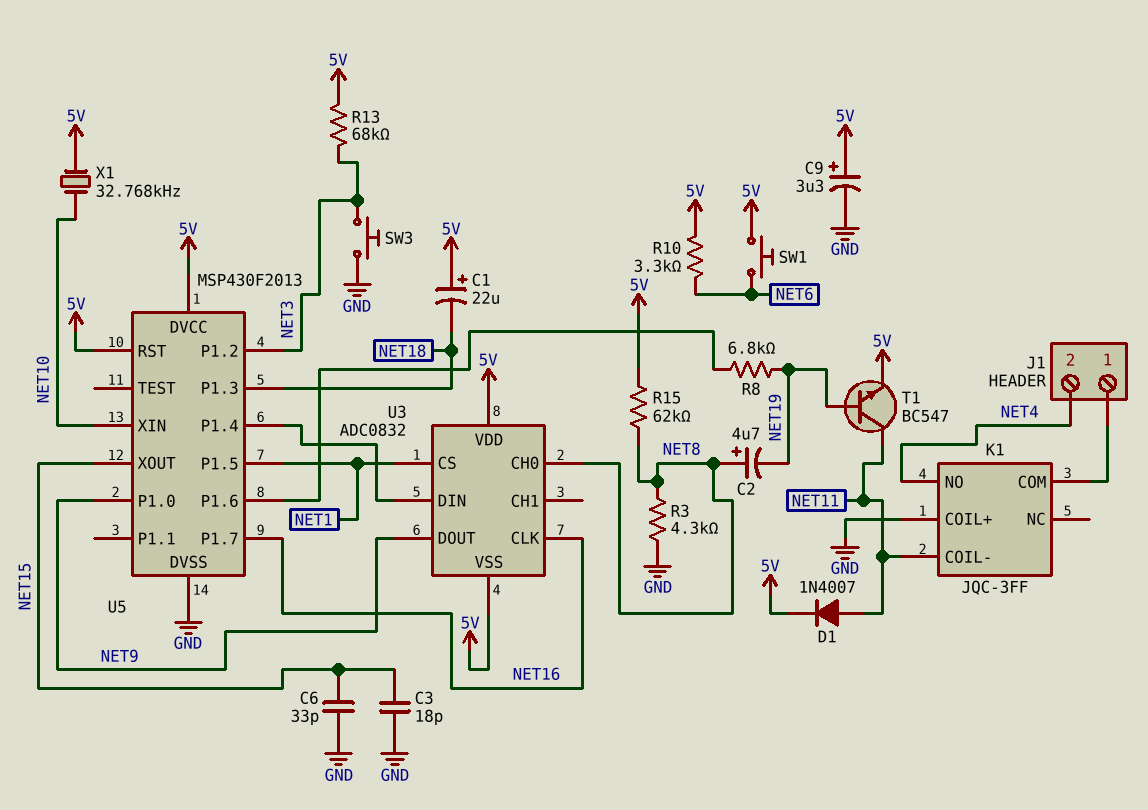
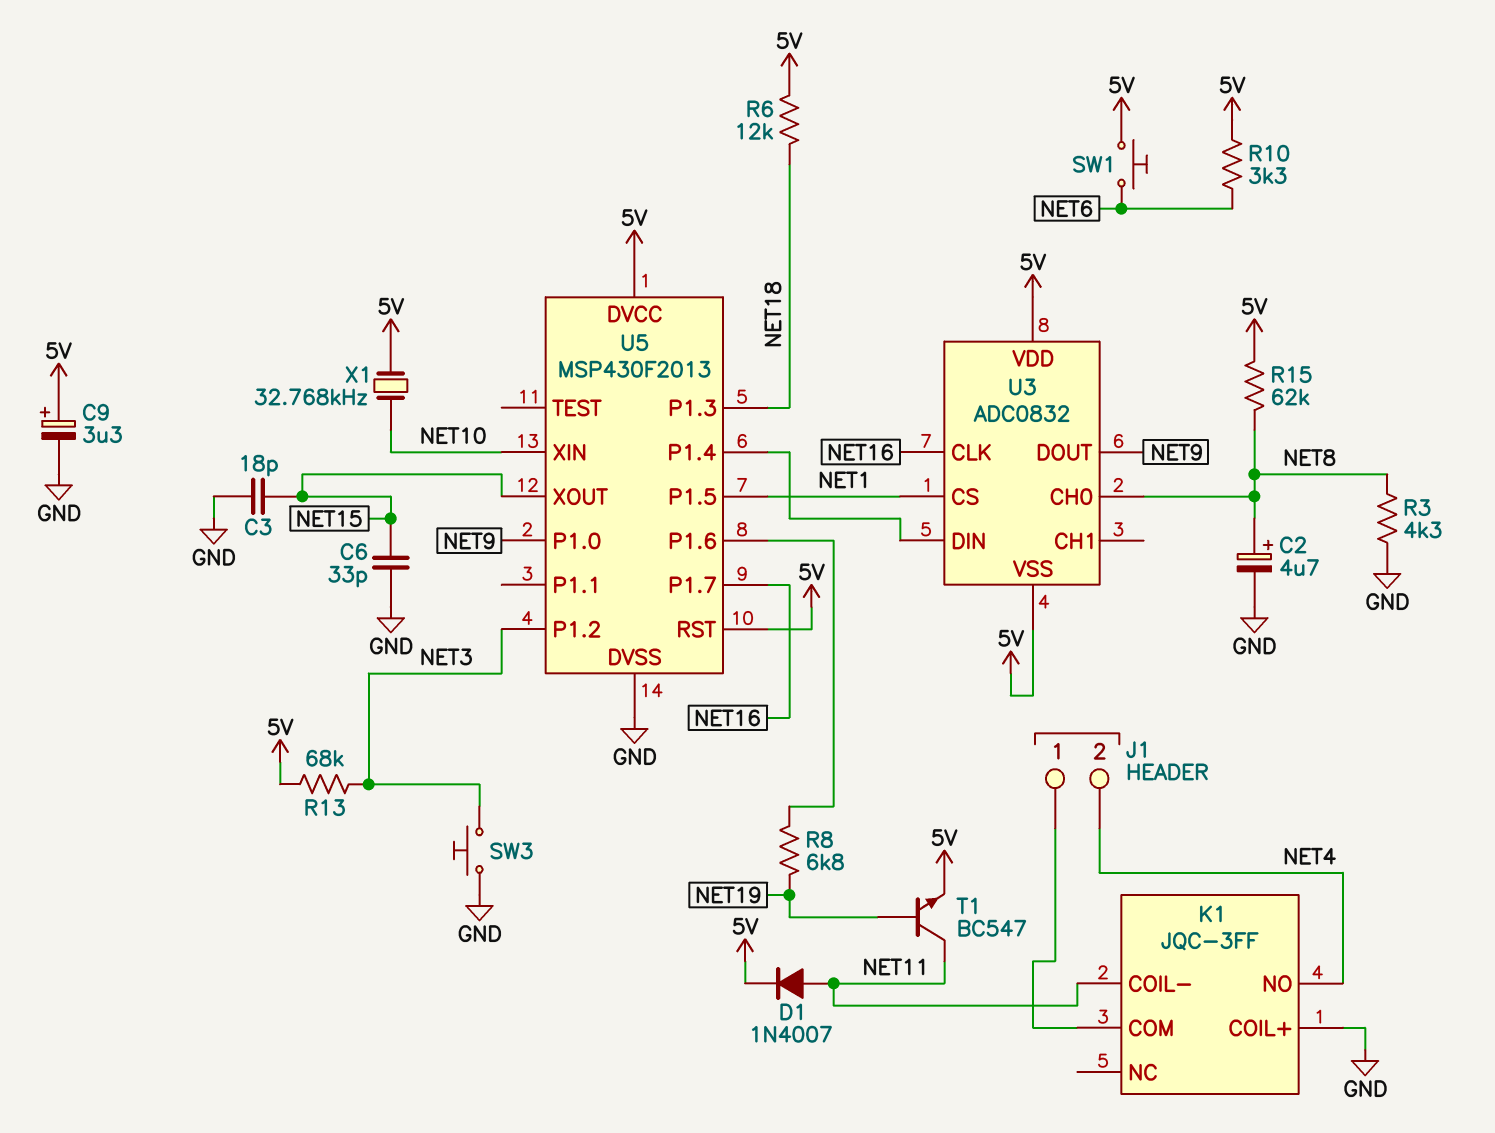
C1: 22uF (plus 5V, minus NET18) -> none
C2: 4.7uF (plus NET8, minus NET19) -> 4.7uF (plus NET8, minus GND)
R6: none -> 12k (5V, NET18)

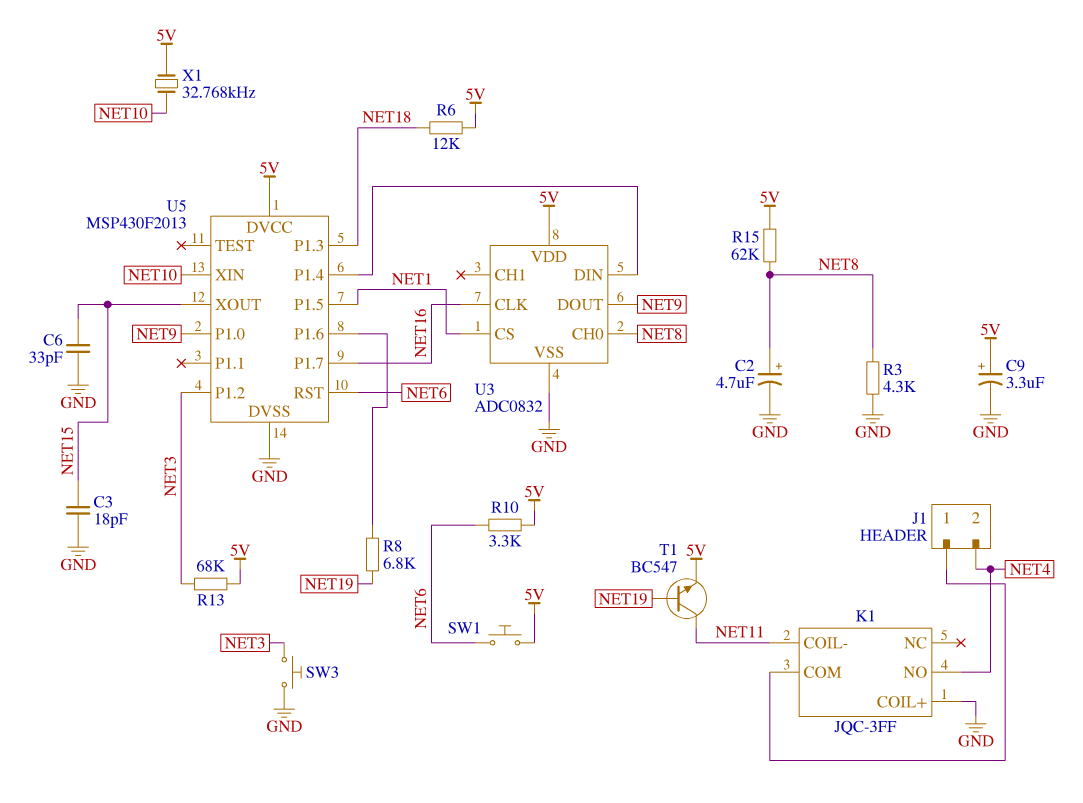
D1: diode 1N4007 (A NET11, K 5V) -> none
U3 pin VSS: 5V -> GND
U5 pin RST: 5V -> NET6

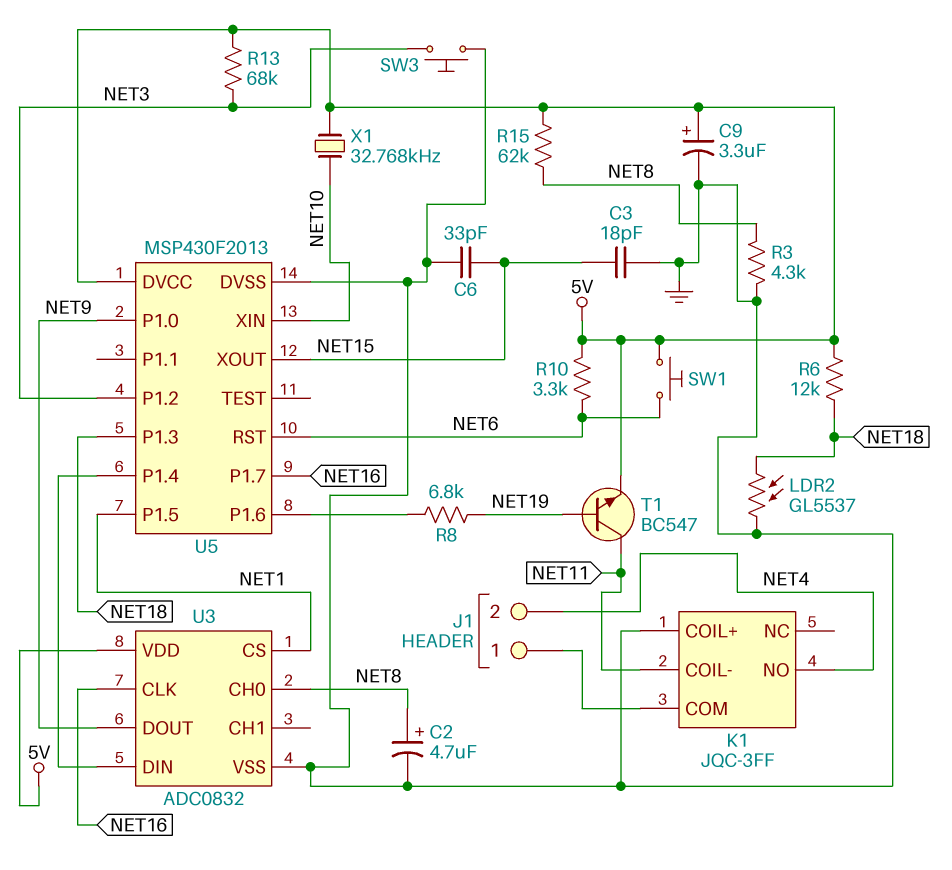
LDR2: none -> GL5537 (GND, NET18)

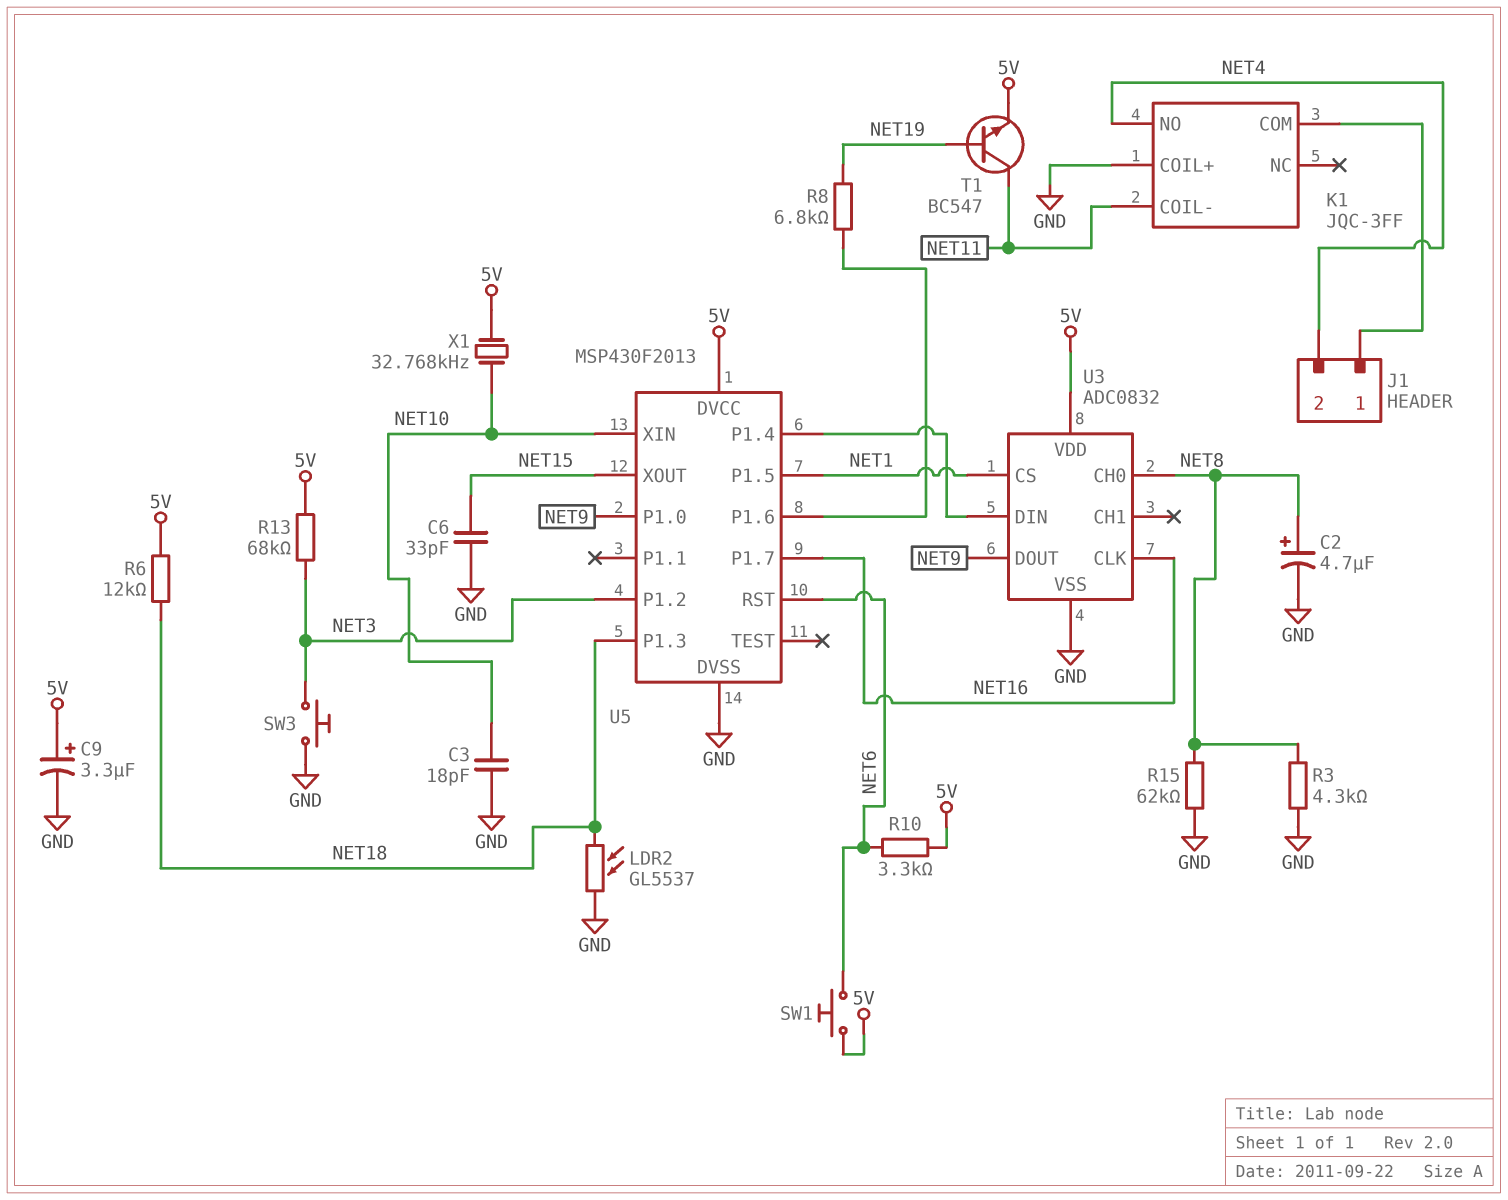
C3: 18pF (GND, NET15) -> 18pF (GND, NET10)
R15: 62k (5V, NET8) -> 62k (GND, NET8)

